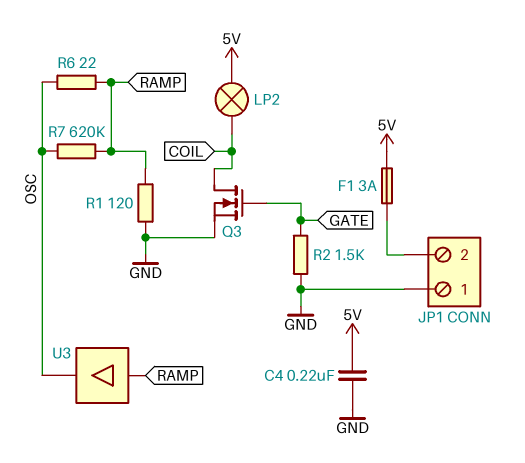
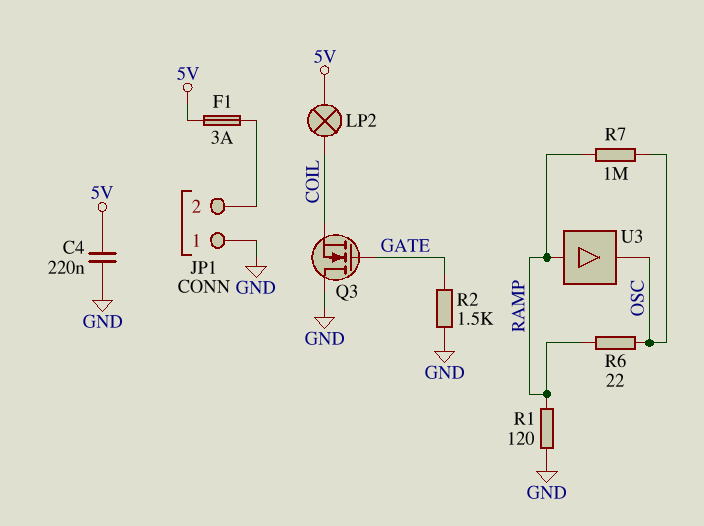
Q3: NMOS (G GATE, D COIL, S GND) -> NMOS (G GATE, D GND, S COIL)
R7: 620k (OSC, RAMP) -> 1M (OSC, RAMP)

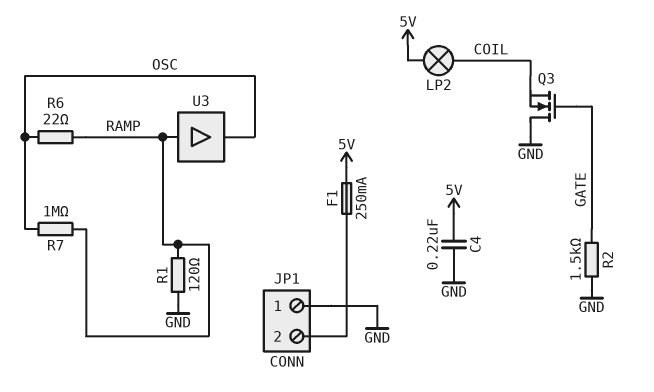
F1: 3A (5V, JP1/2) -> 250mA (5V, JP1/2)

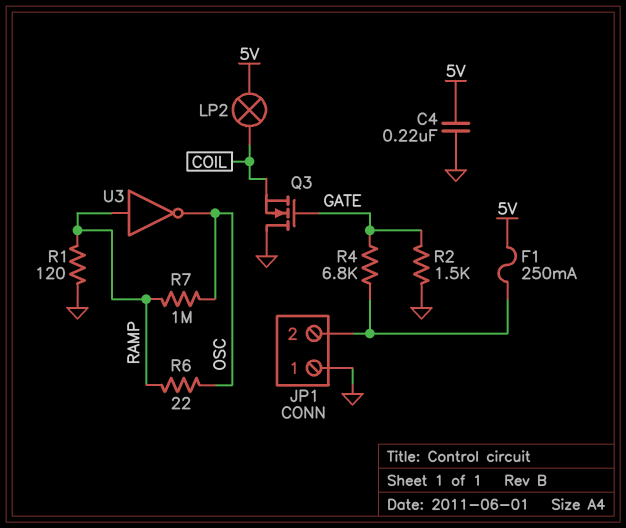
R4: none -> 6.8k (GATE, JP1/2)
U3: buffer (in RAMP, out OSC) -> NOT (in RAMP, out OSC)

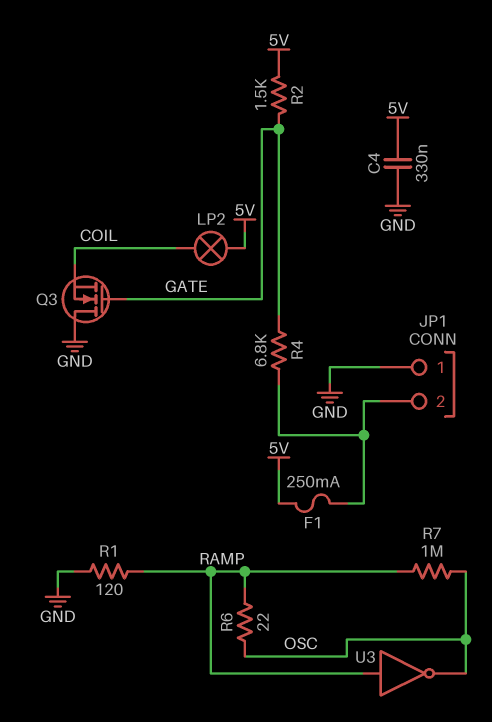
C4: 220nF (5V, GND) -> 330nF (5V, GND)
R2: 1.5k (GATE, GND) -> 1.5k (5V, GATE)

